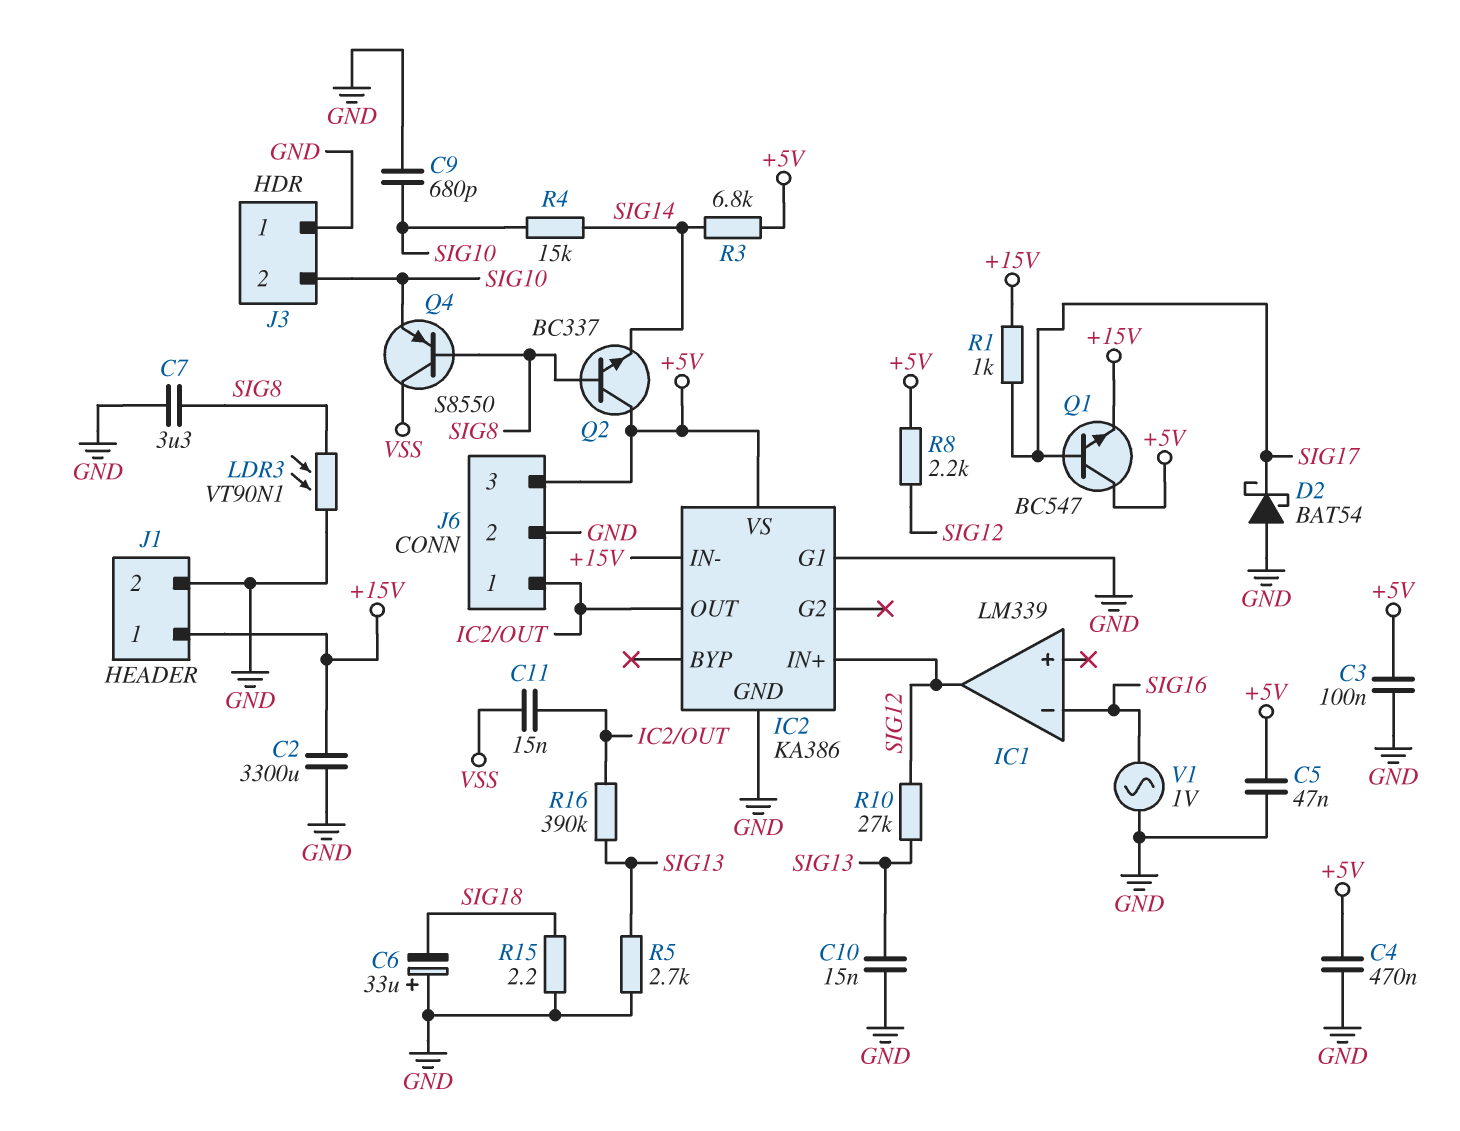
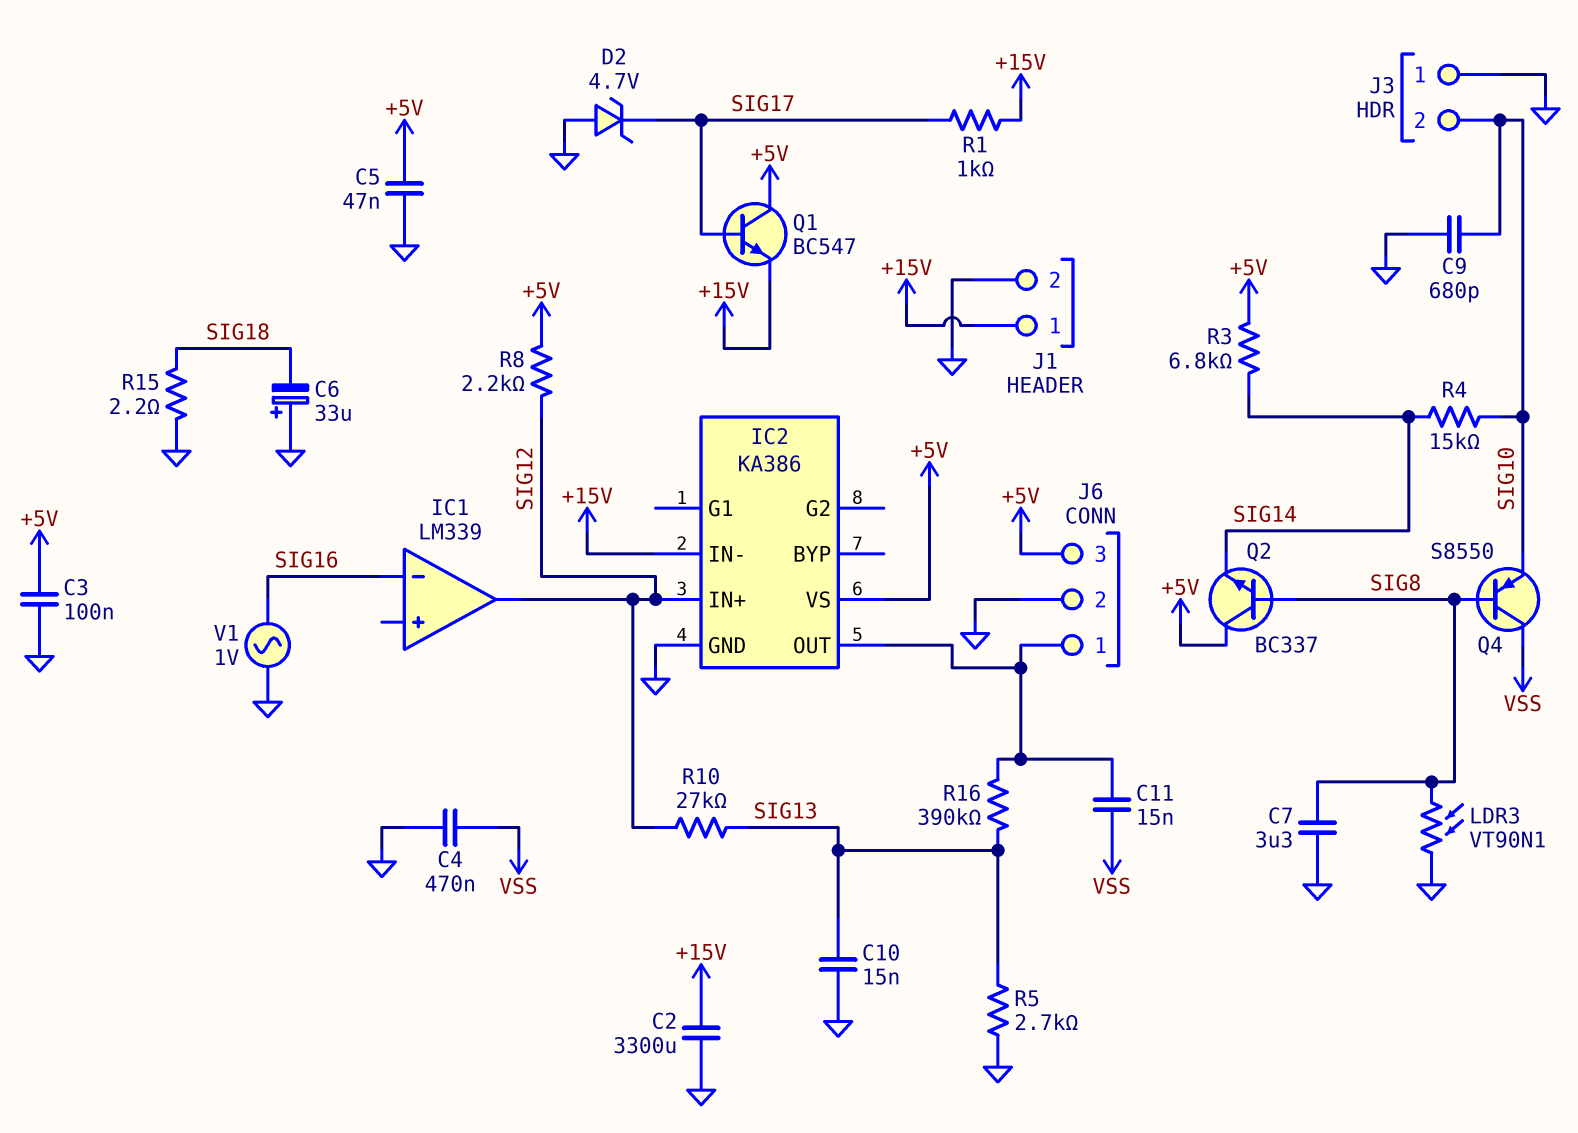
C4: 470nF (+5V, GND) -> 470nF (GND, VSS)
D2: schottky BAT54 (A GND, K SIG17) -> zener 4.7V (A GND, K SIG17)
IC2 pin G1: GND -> none

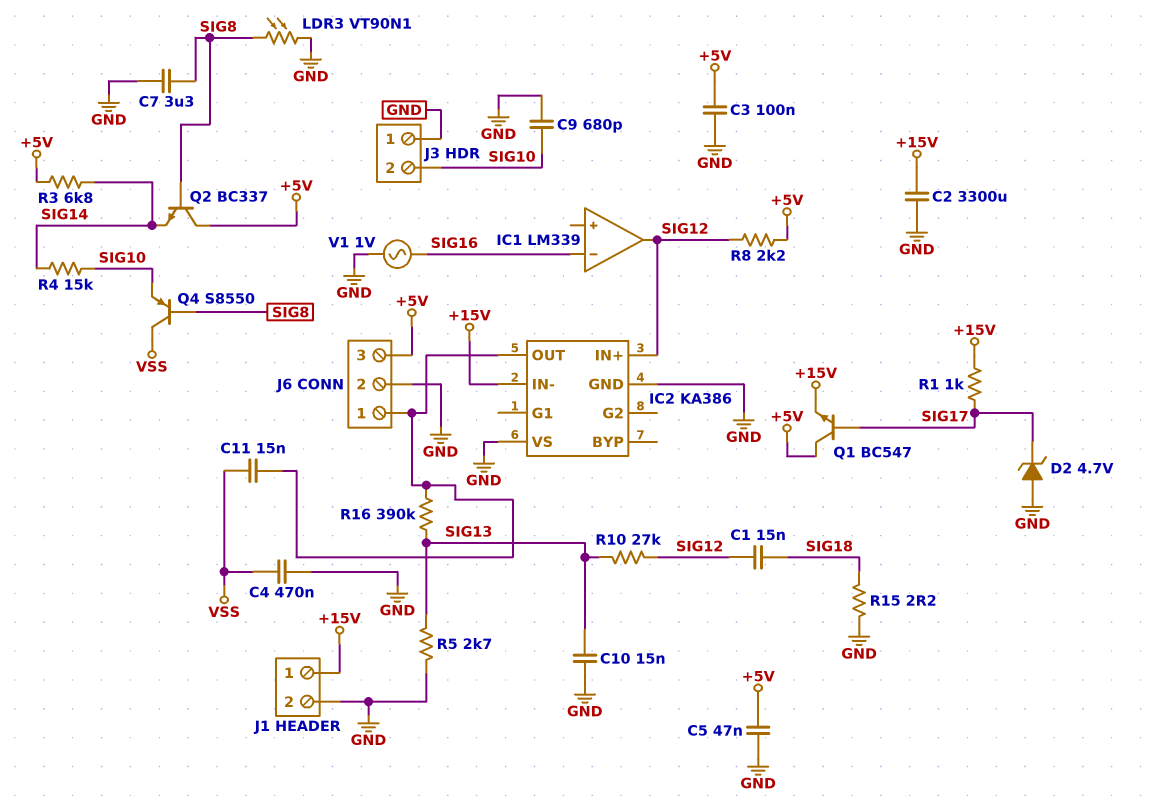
C1: none -> 15nF (SIG12, SIG18)
C6: 33uF (plus GND, minus SIG18) -> none
IC2 pin VS: +5V -> GND

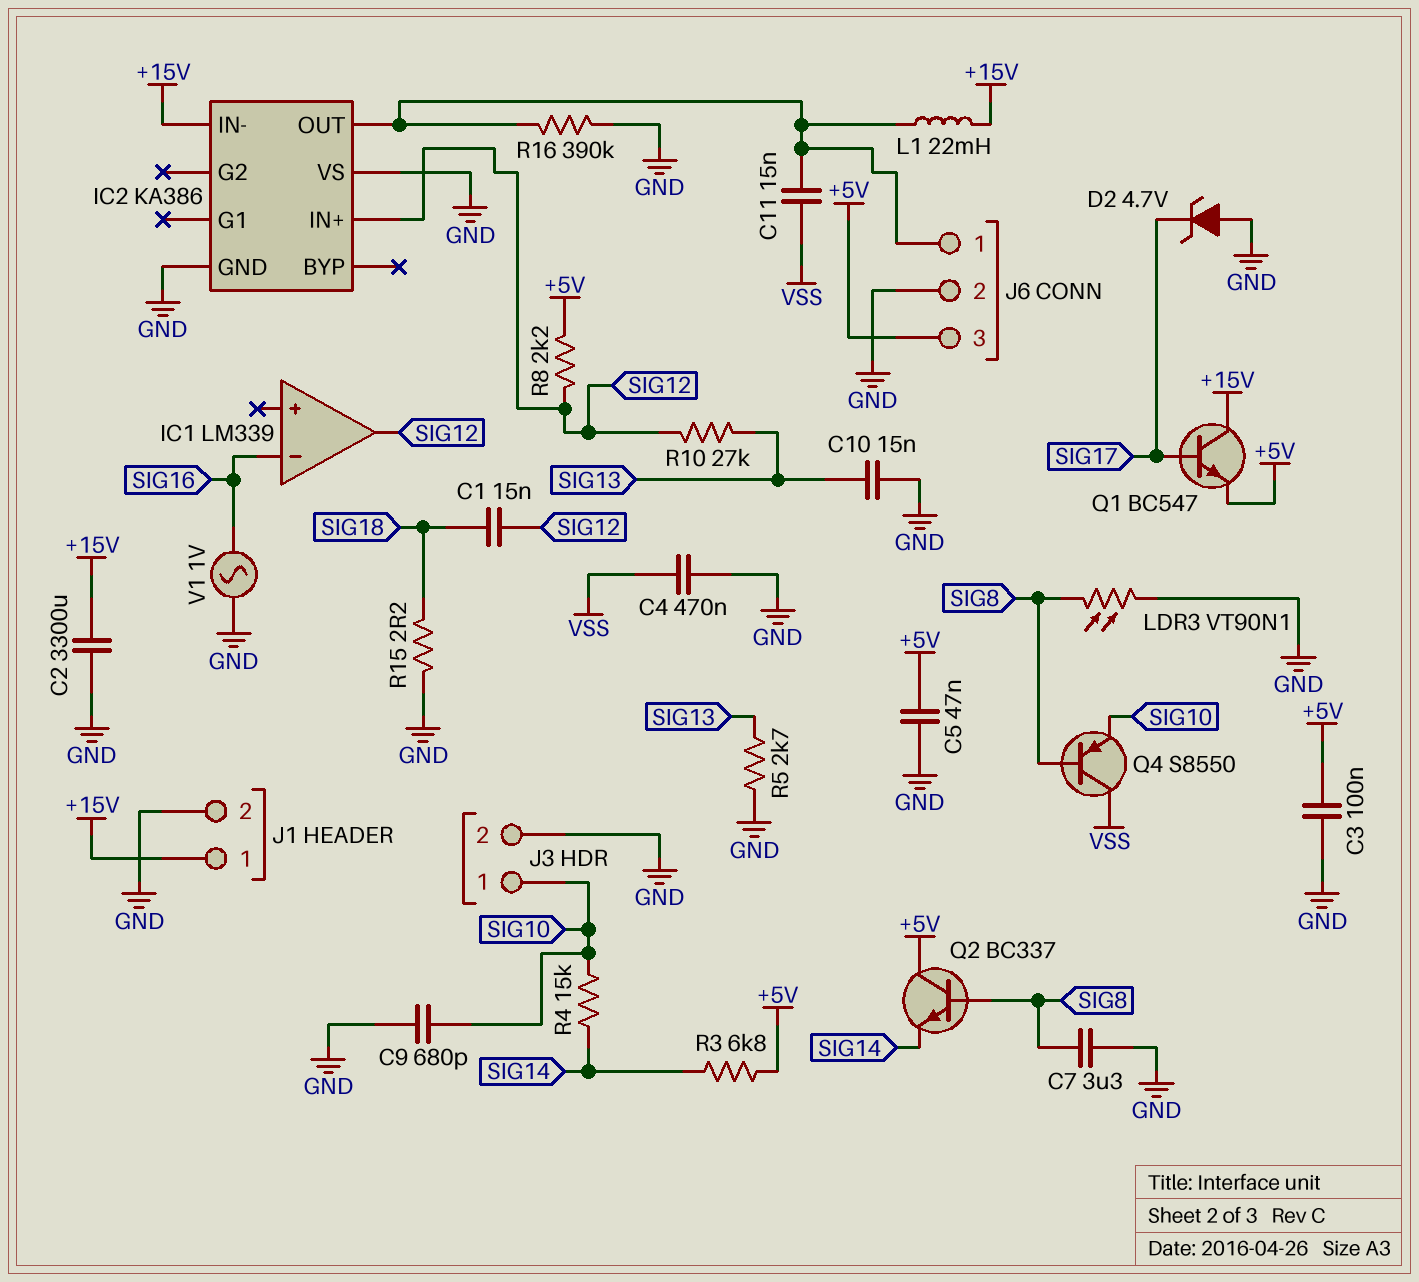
J3 pin 1: GND -> SIG10
J3 pin 2: SIG10 -> GND
L1: none -> 22mH (+15V, IC2/OUT)
Q1: NPN BC547 (B SIG17, C +5V, E +15V) -> NPN BC547 (B SIG17, C +15V, E +5V)
R1: 1k (+15V, SIG17) -> none
R16: 390k (IC2/OUT, SIG13) -> 390k (GND, IC2/OUT)

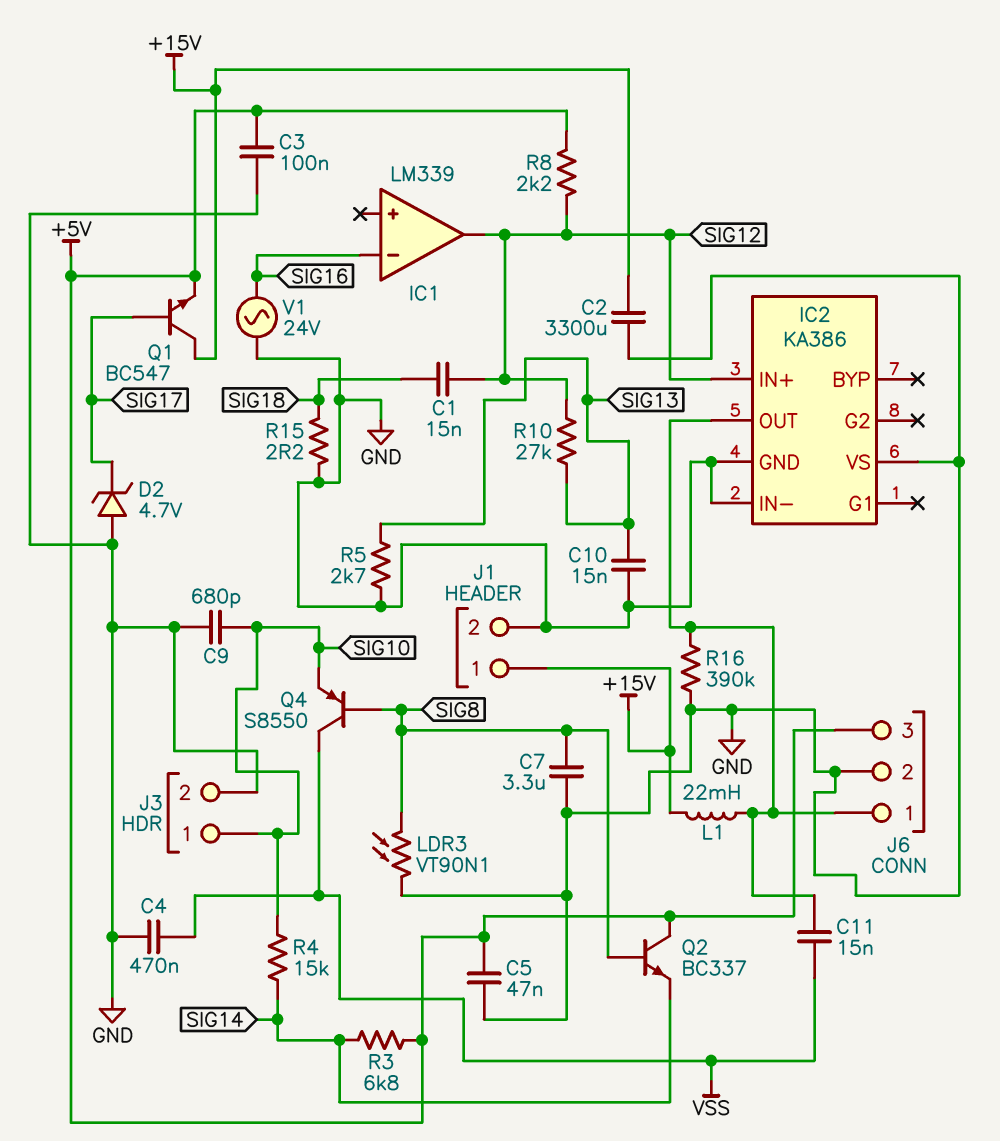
IC2 pin IN-: +15V -> GND
V1: AC 1V (GND, SIG16) -> AC 24V (GND, SIG16)

